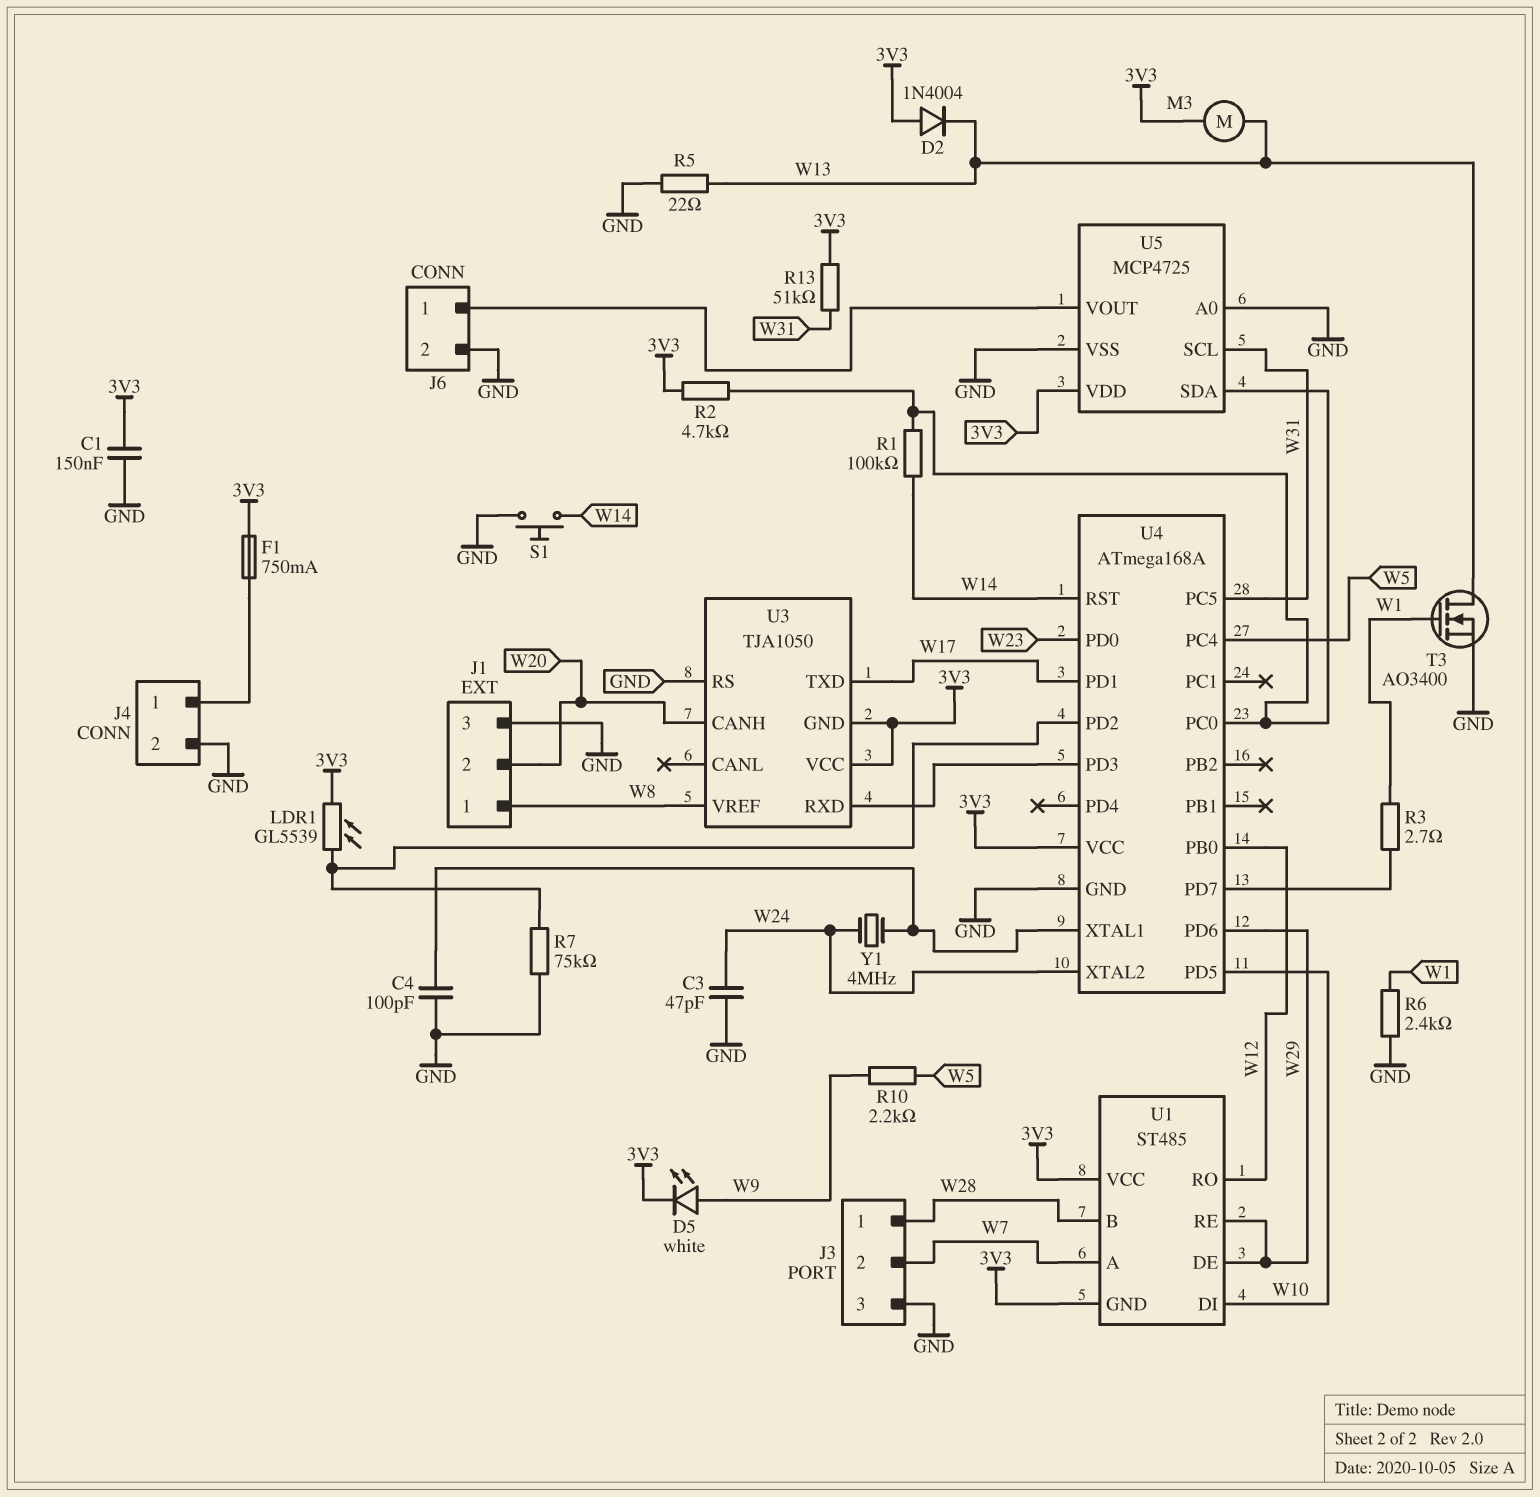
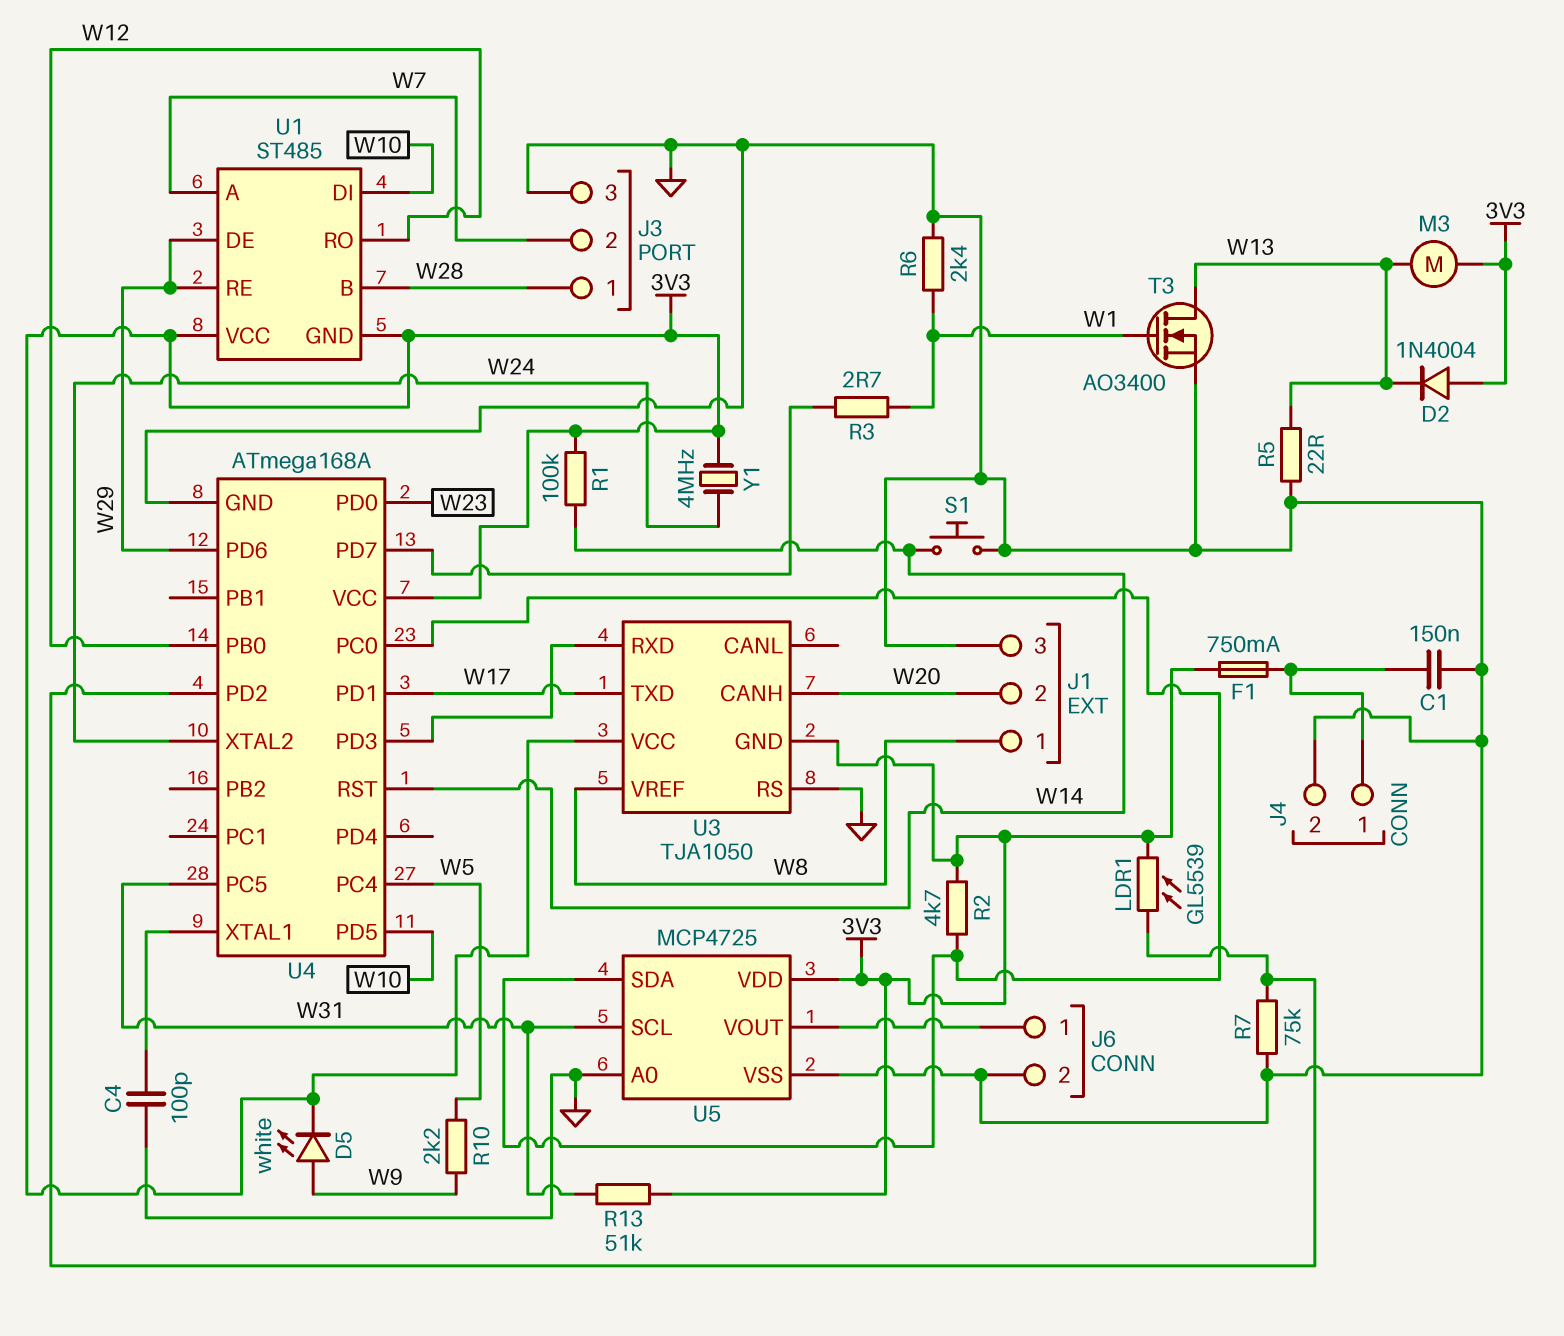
C1: 150nF (3V3, GND) -> 150nF (GND, J4/1)
C3: 47pF (GND, W24) -> none
R1: 100k (U4/PC0, W14) -> 100k (3V3, W14)
Y1: 4MHz (U4/XTAL1, W24) -> 4MHz (3V3, W24)

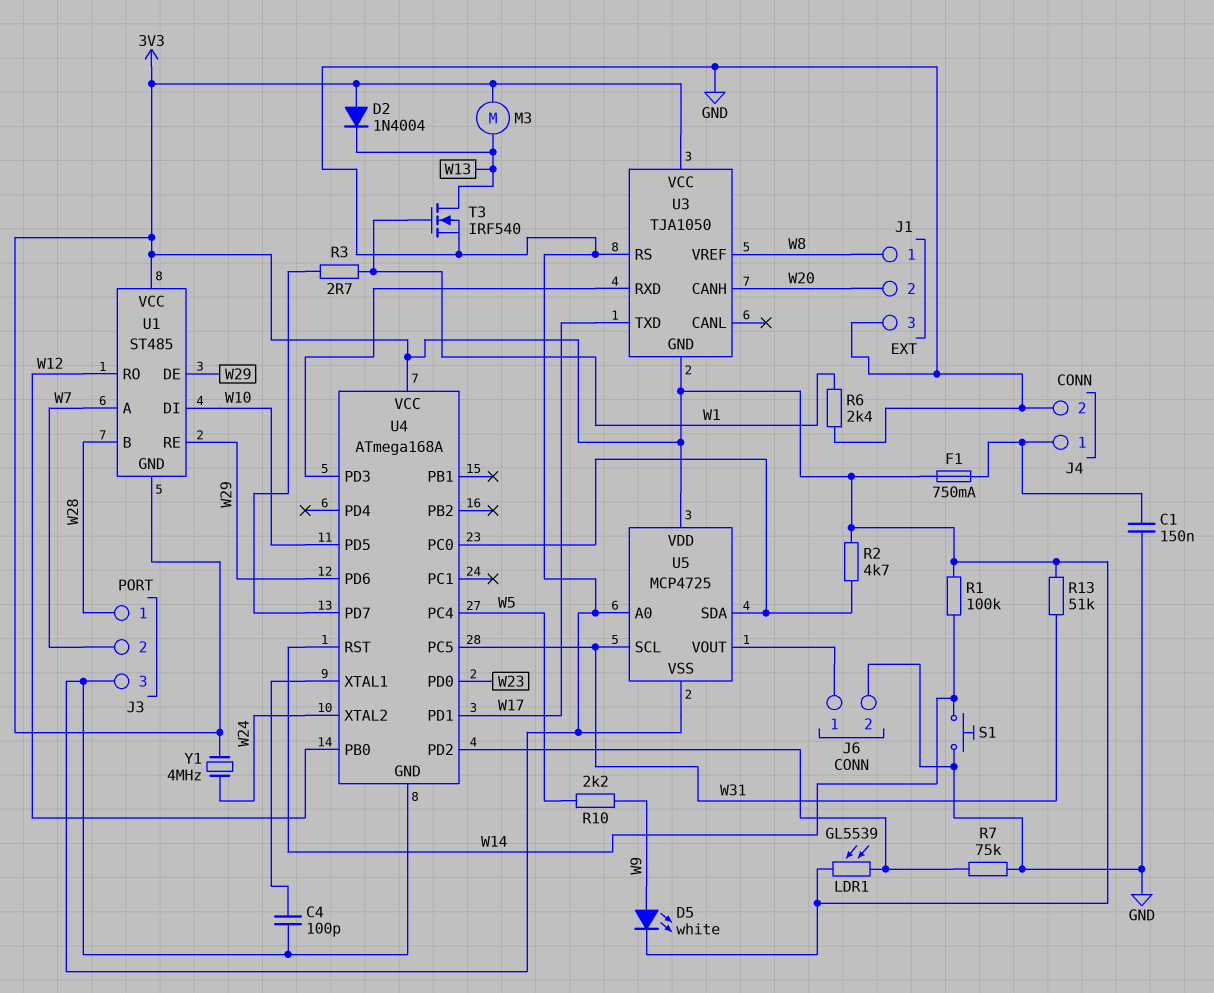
R5: 22 (GND, W13) -> none
T3: NMOS AO3400 (G W1, D W13, S GND) -> NMOS IRF540 (G W1, D W13, S GND)

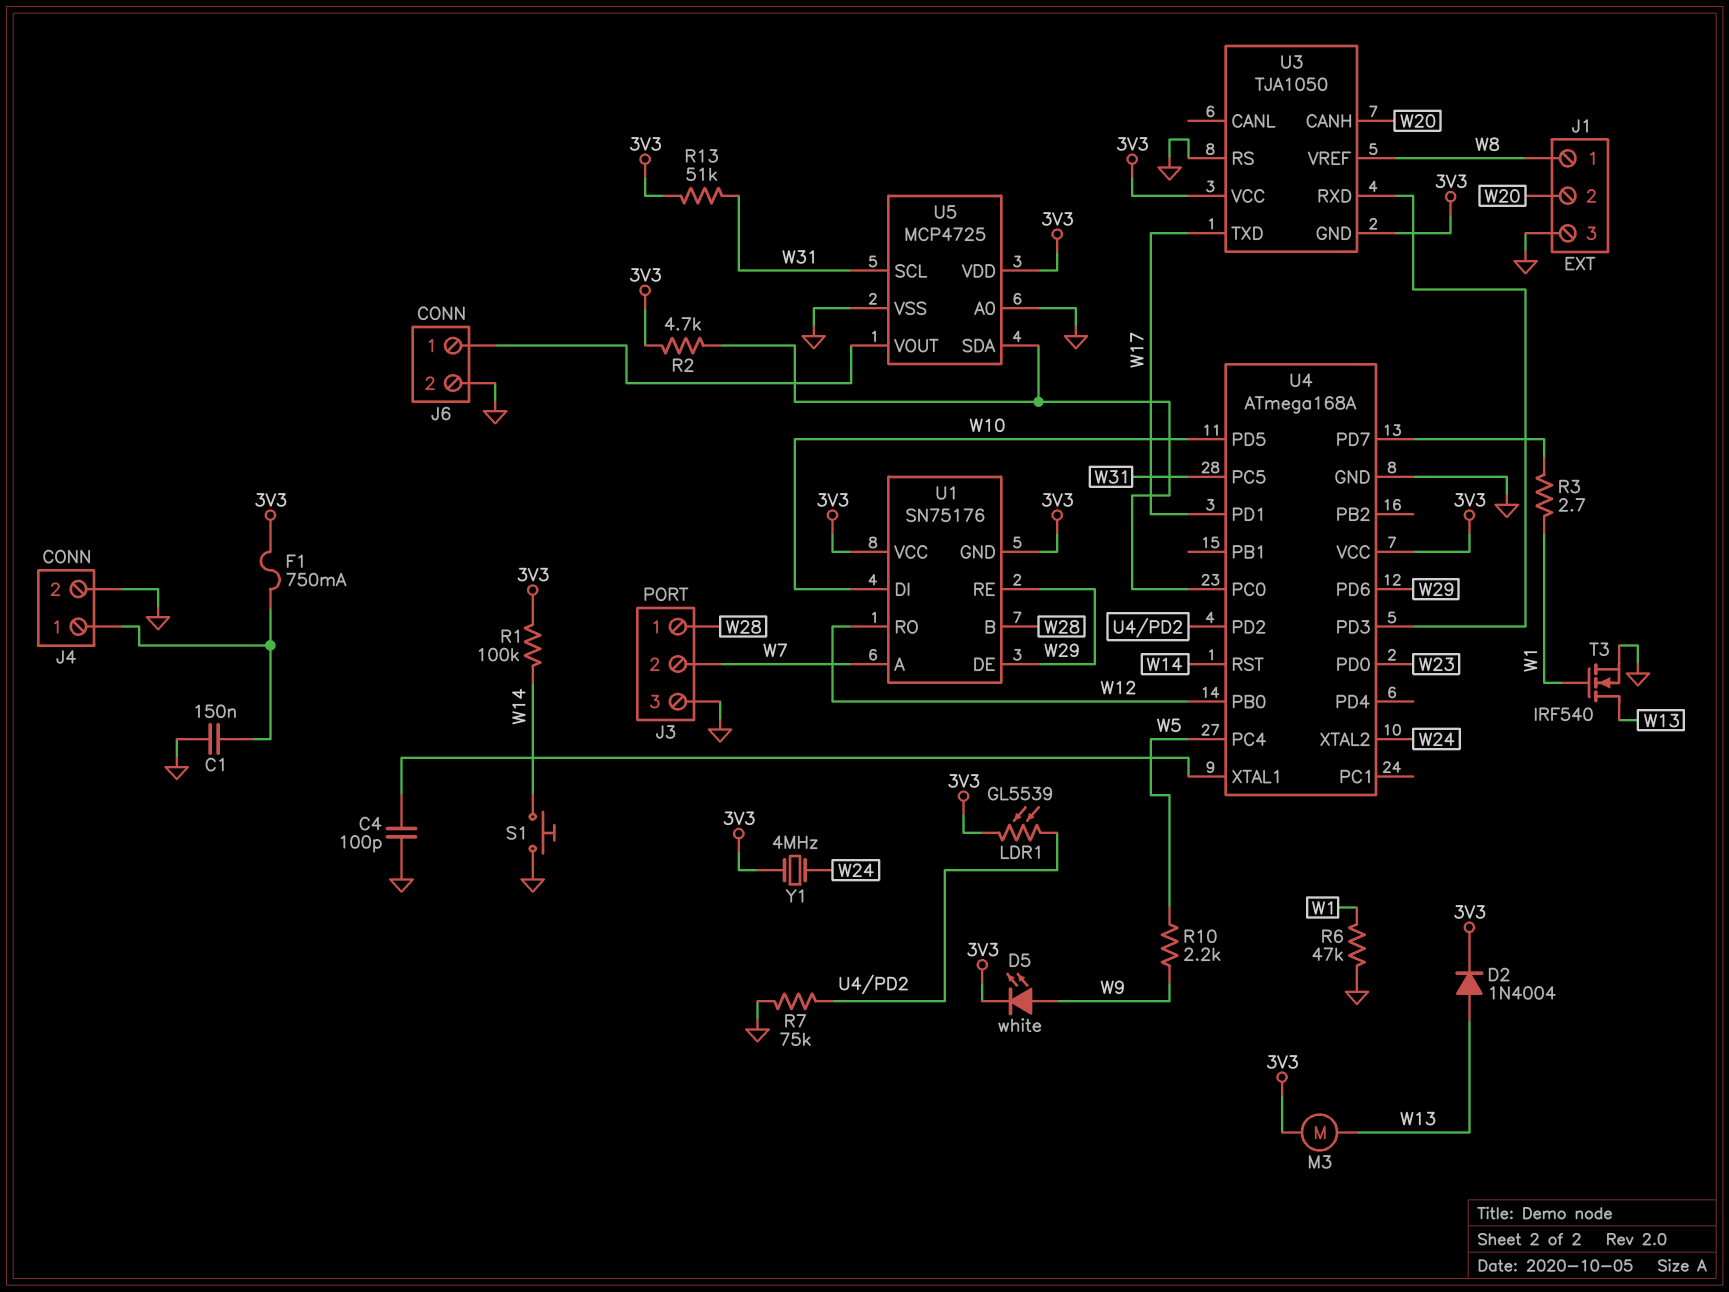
D2: diode 1N4004 (A 3V3, K W13) -> diode 1N4004 (A W13, K 3V3)
R6: 2.4k (GND, W1) -> 47k (GND, W1)
U1: ST485 -> SN75176

